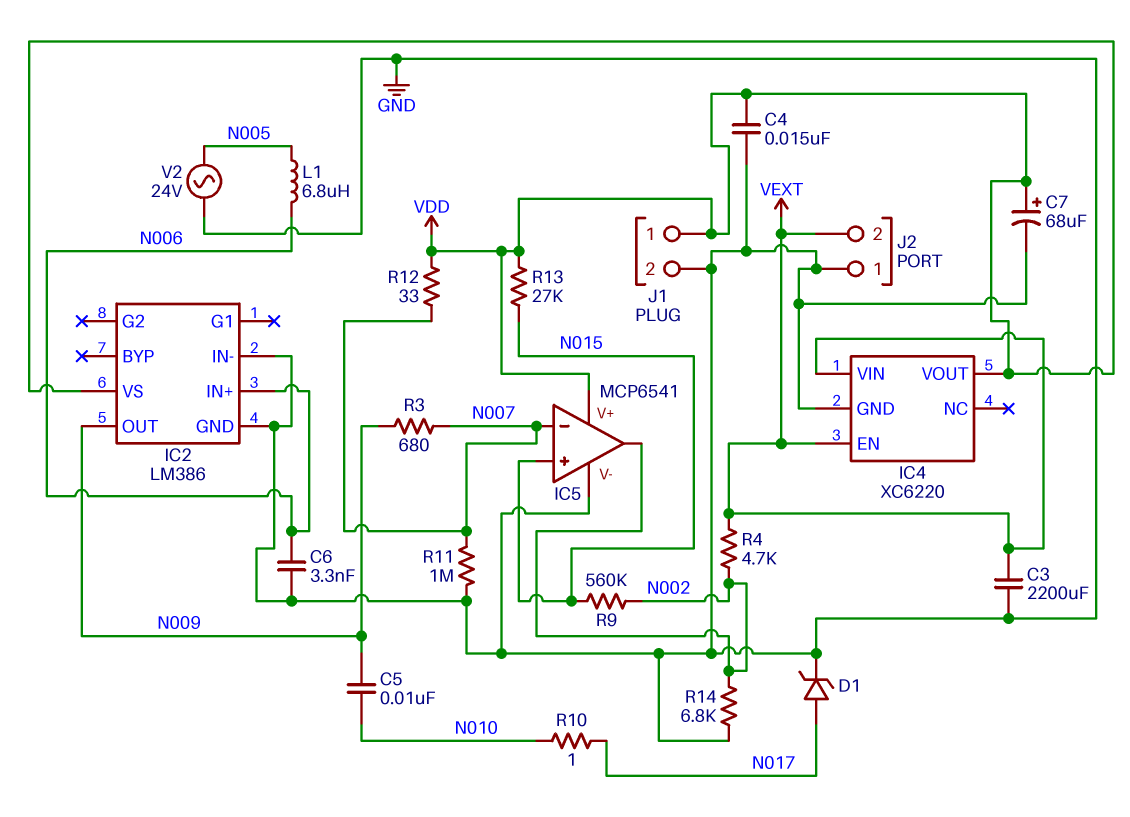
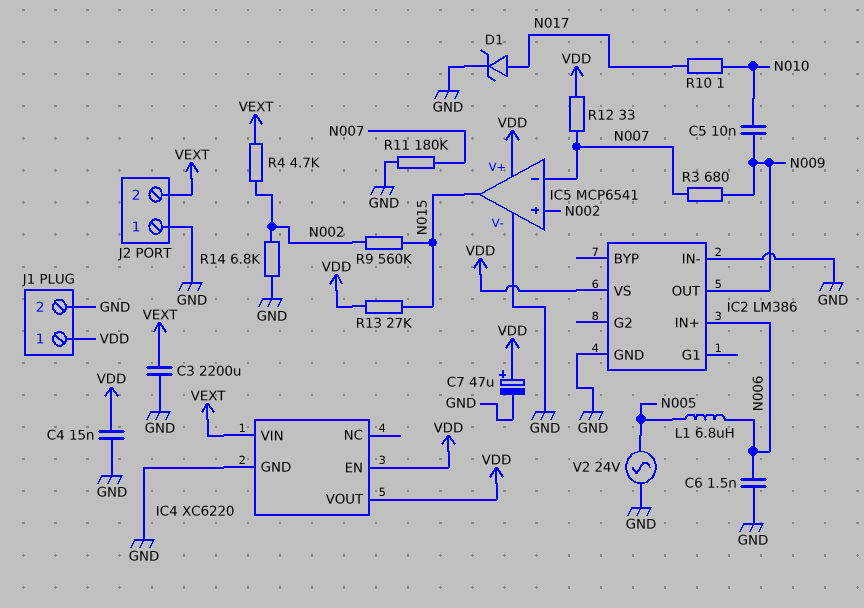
C6: 3.3nF (GND, N006) -> 1.5nF (GND, N006)
C7: 68uF (plus VDD, minus GND) -> 47uF (plus VDD, minus GND)
IC4 pin EN: VEXT -> VDD
IC5 pin in+: N015 -> N002
IC5 pin out: N002 -> N015
R11: 1M (GND, N007) -> 180k (GND, N007)

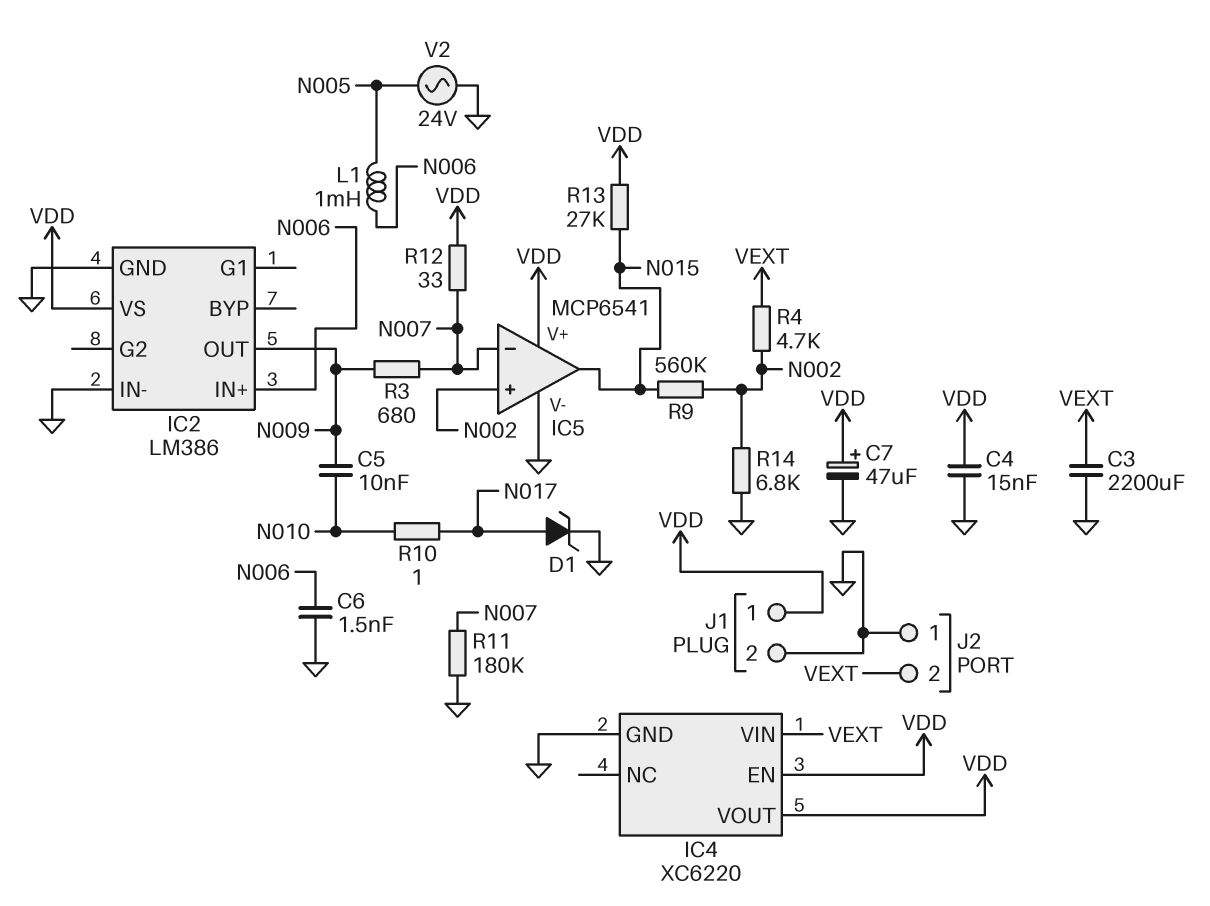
L1: 6.8uH (N005, N006) -> 1mH (N005, N006)

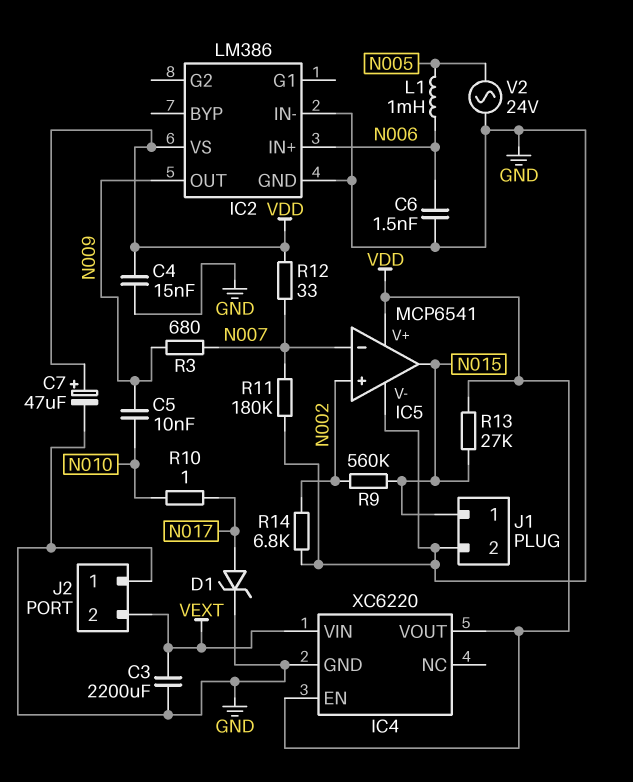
J1 pin 1: VDD -> N015
R4: 4.7k (N002, VEXT) -> none

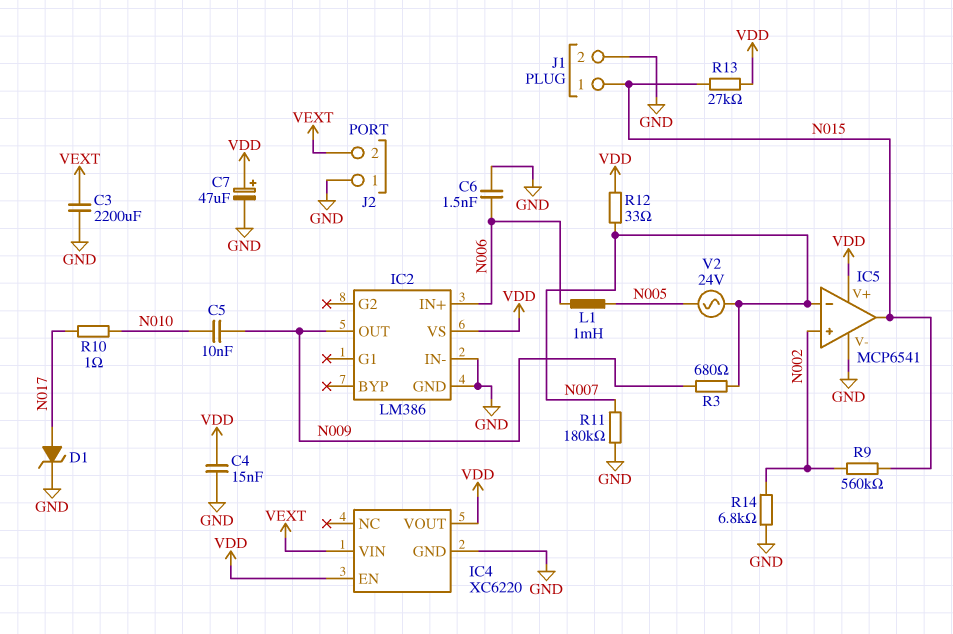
V2: AC 24V (GND, N005) -> AC 24V (N005, N007)

